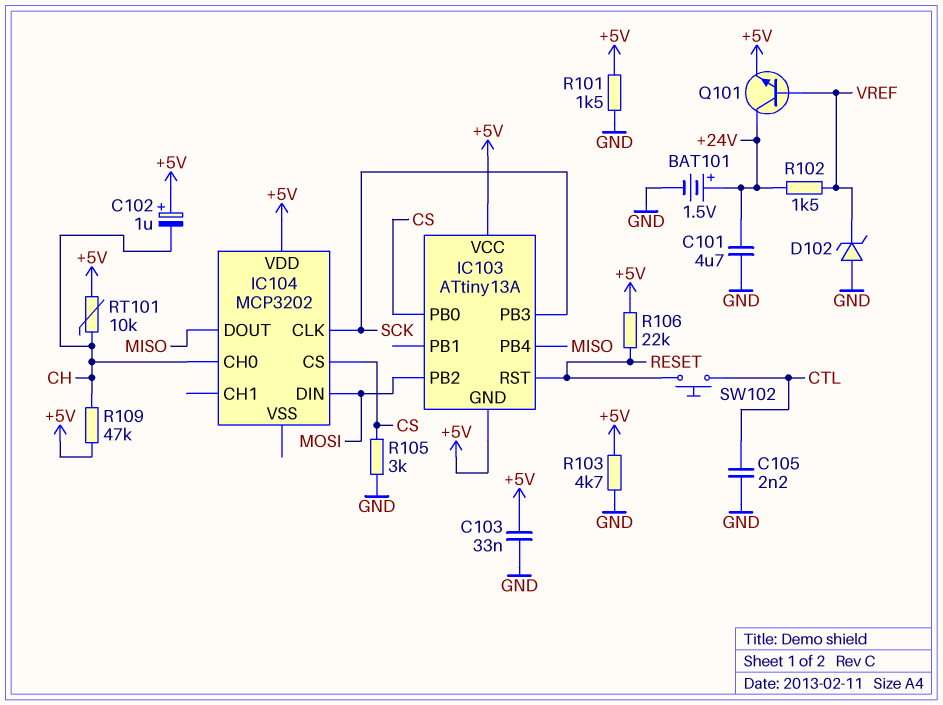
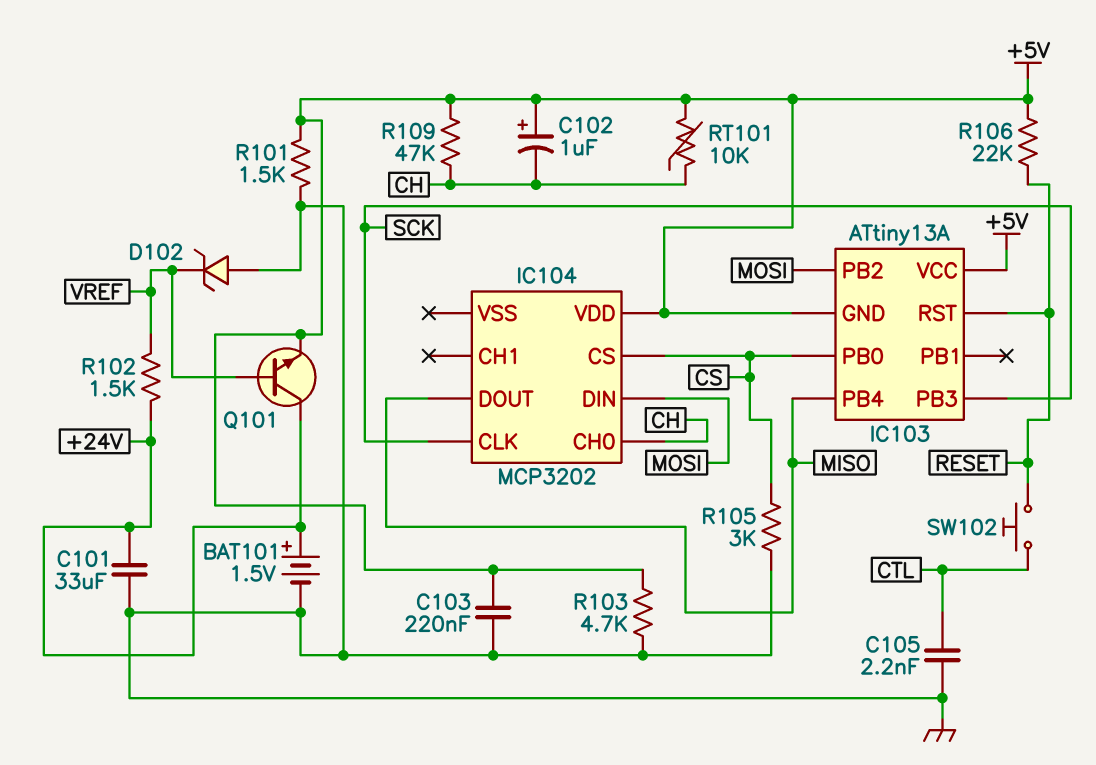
C101: 4.7uF (+24V, GND) -> 33uF (+24V, GND)
C103: 33nF (+5V, GND) -> 220nF (+5V, GND)

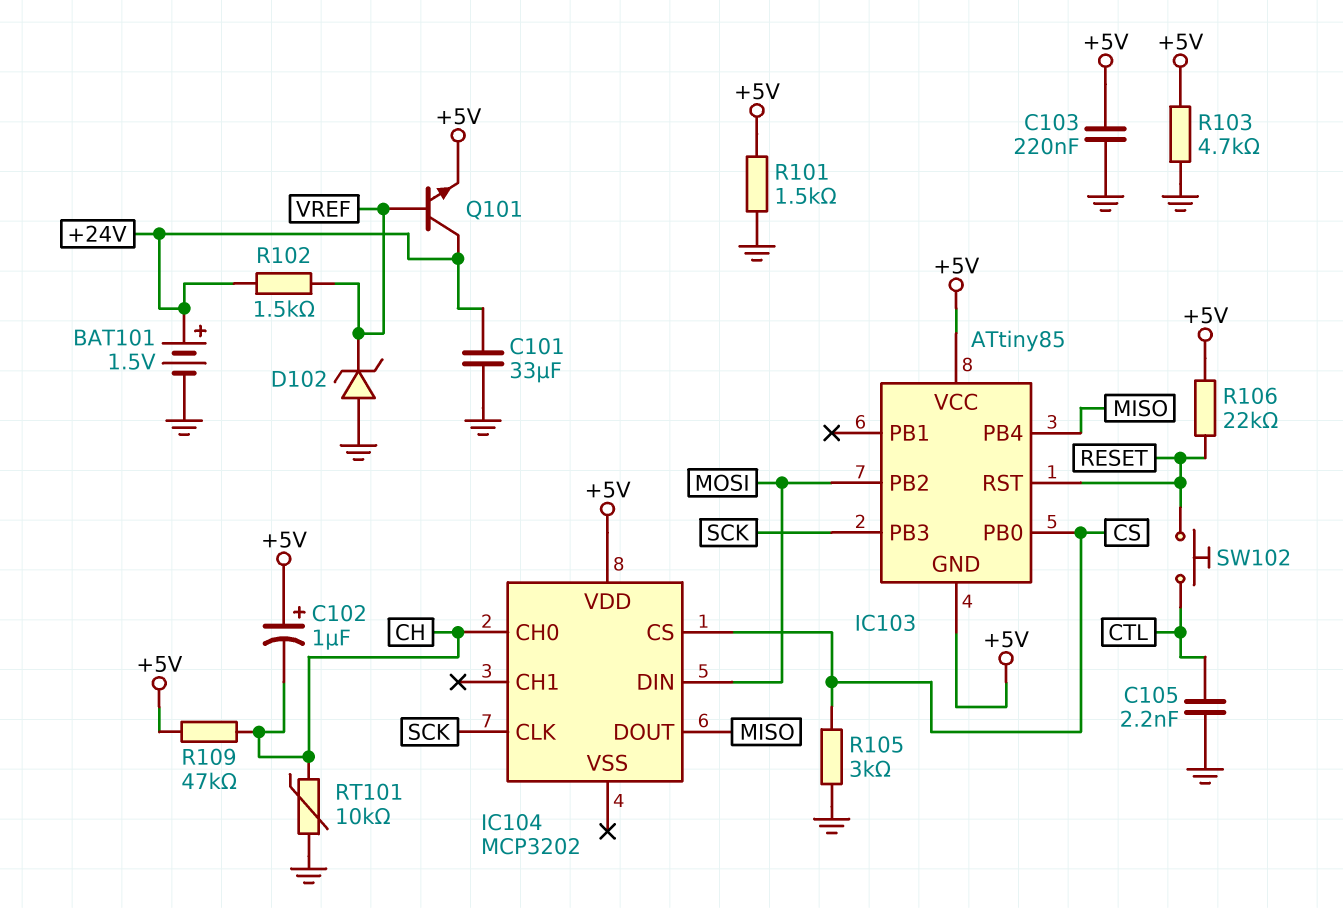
IC103: ATtiny13A -> ATtiny85
RT101: 10k (+5V, CH) -> 10k (CH, GND)

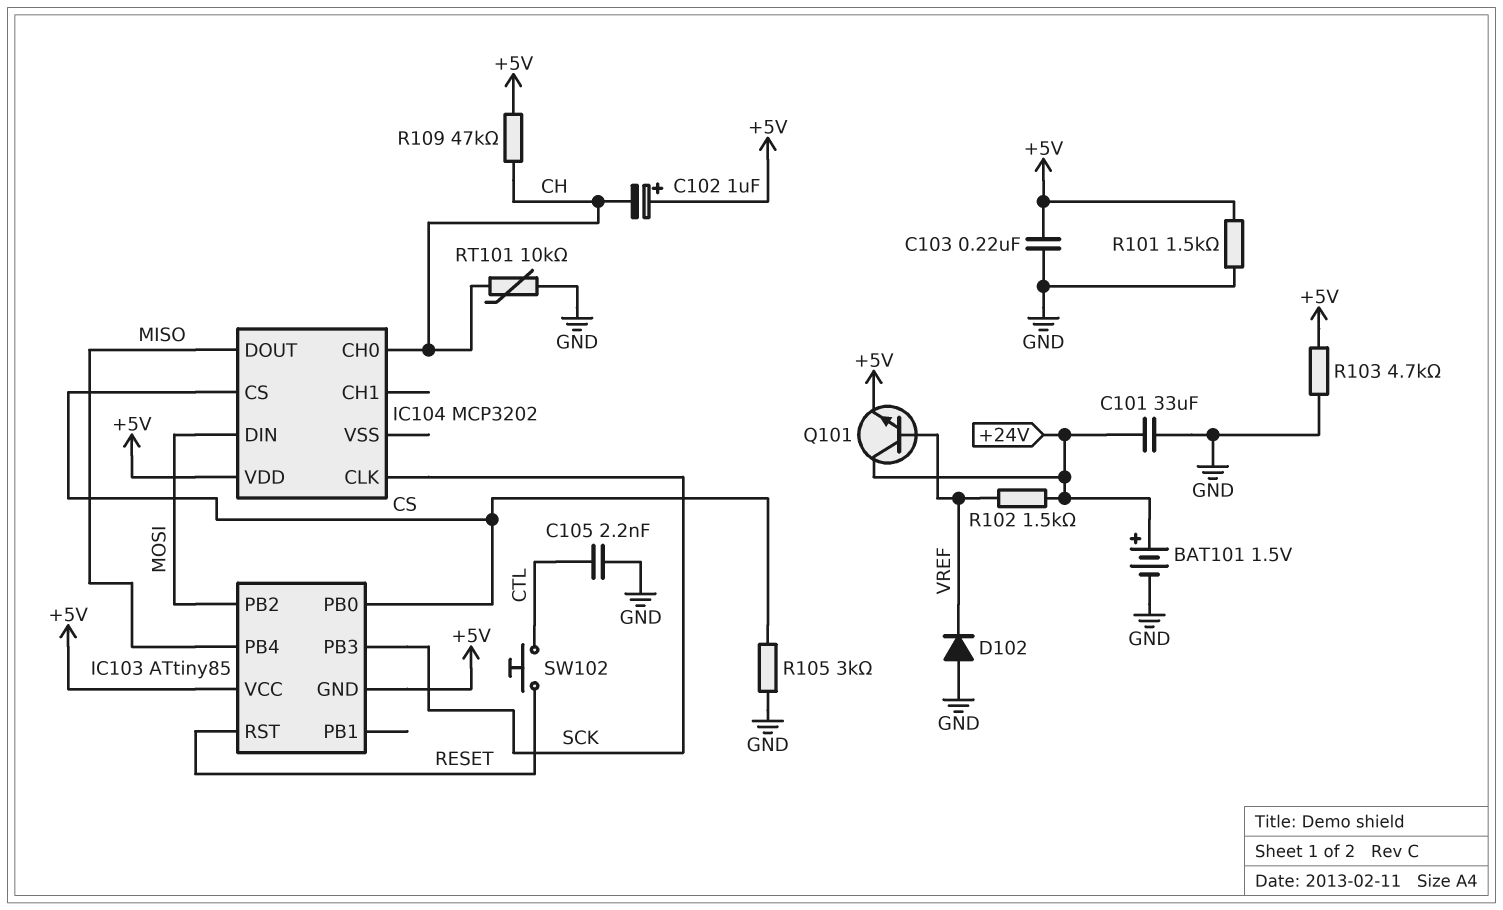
D102: zener (A GND, K VREF) -> diode (A GND, K VREF)
R106: 22k (+5V, RESET) -> none

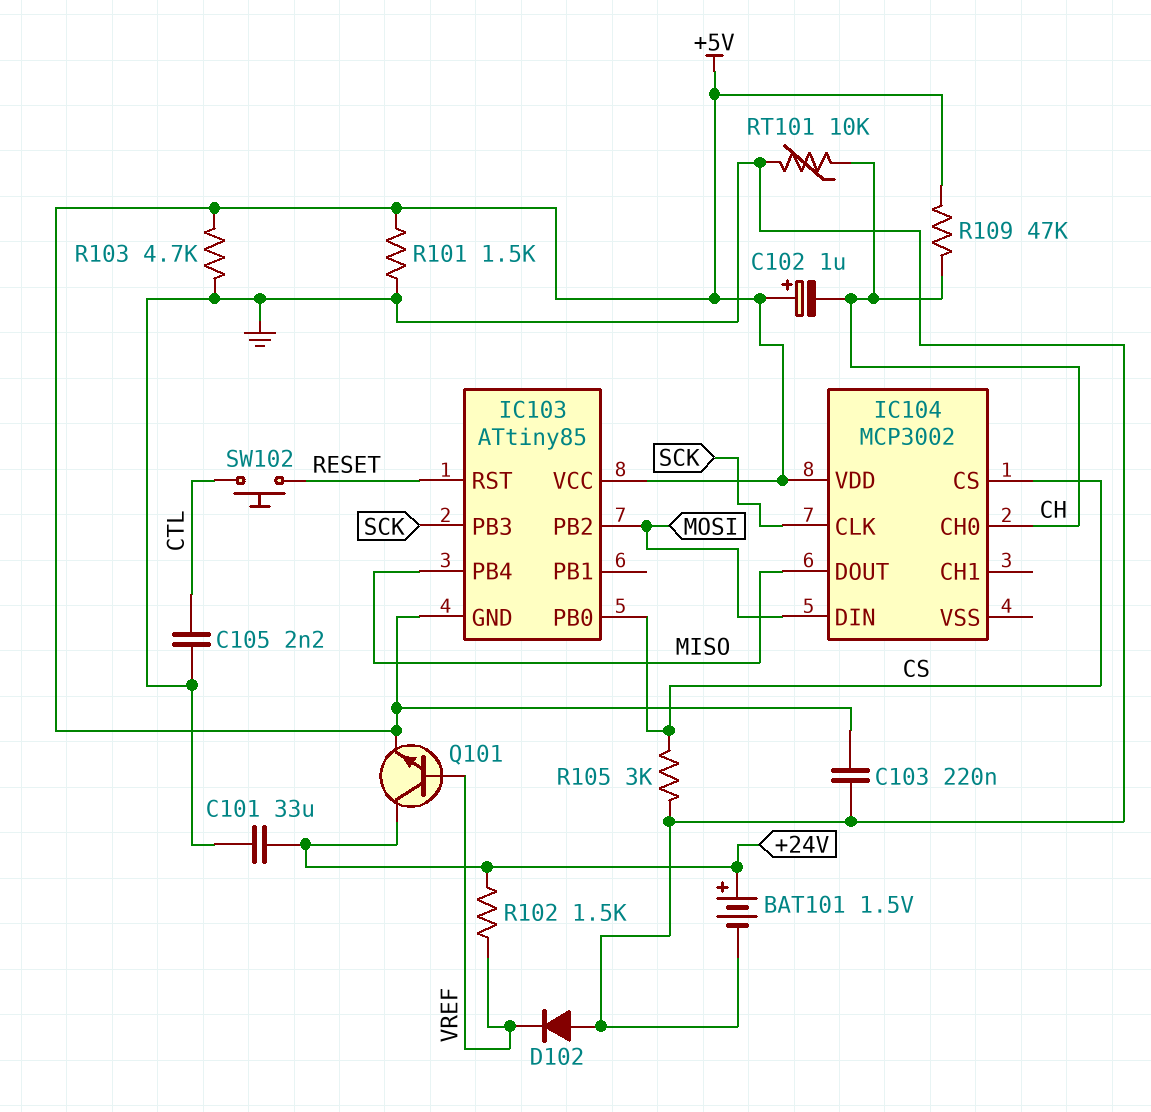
IC104: MCP3202 -> MCP3002

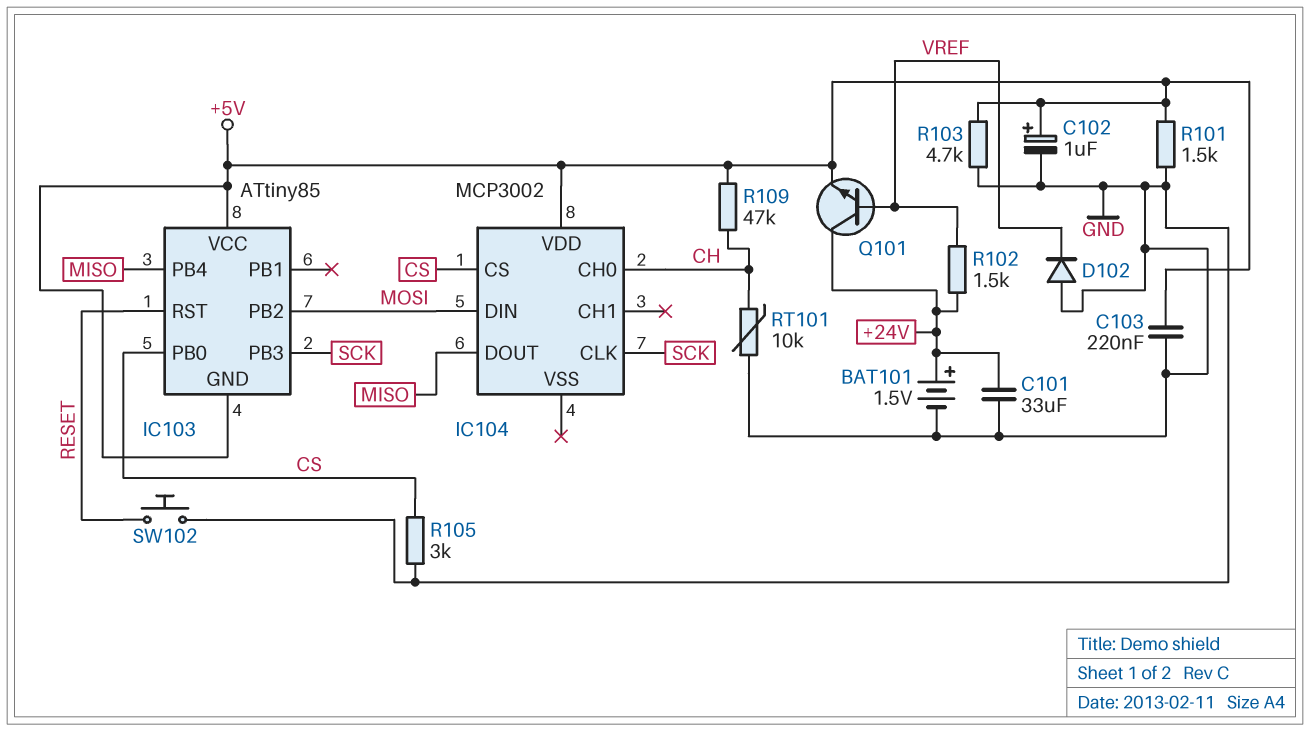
C102: 1uF (plus +5V, minus CH) -> 1uF (plus +5V, minus GND)
C105: 2.2nF (CTL, GND) -> none
SW102: button (CTL, RESET) -> button (GND, RESET)

